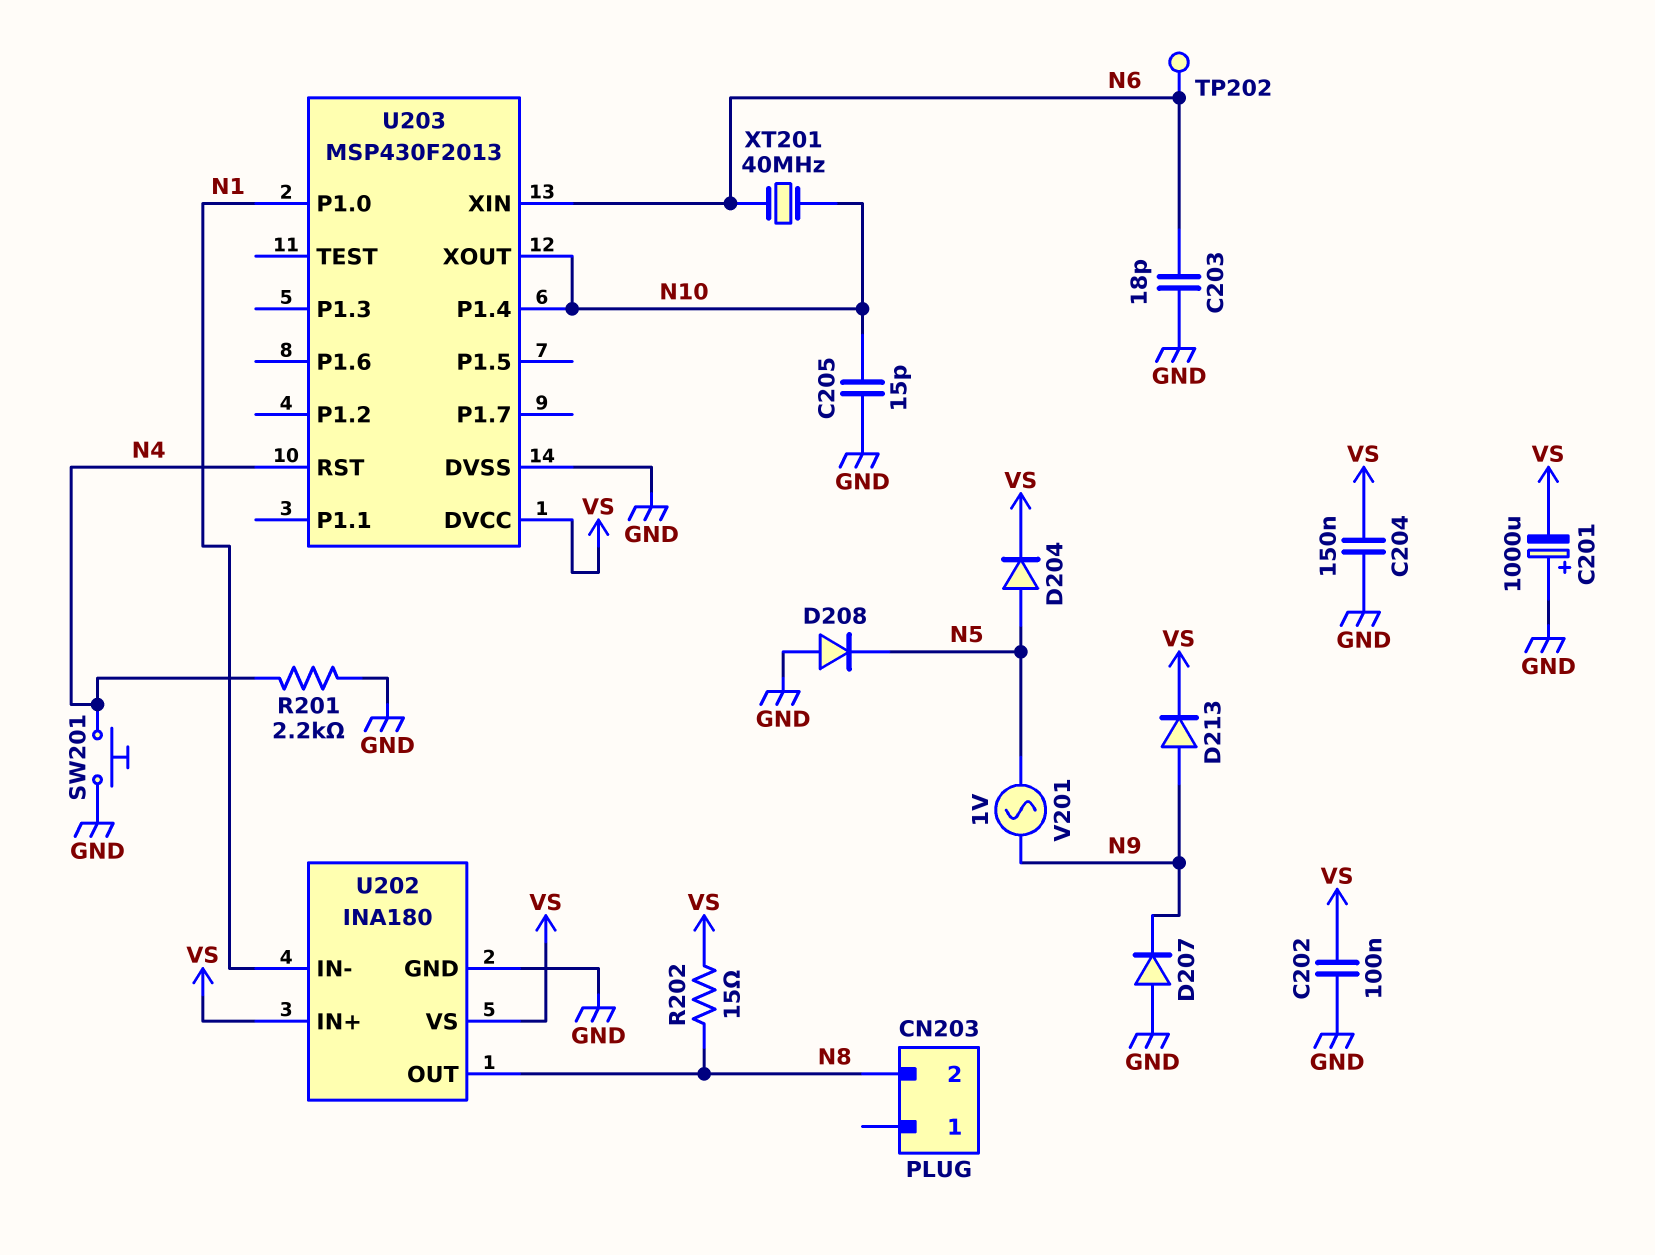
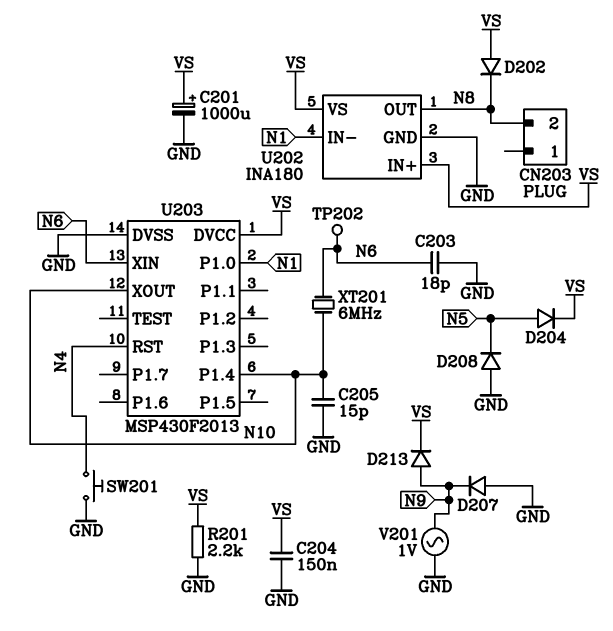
C201: 1000uF (plus GND, minus VS) -> 1000uF (plus VS, minus GND)
C202: 100nF (GND, VS) -> none
D202: none -> diode (A VS, K N8)
R201: 2.2k (GND, N4) -> 2.2k (GND, VS)
R202: 15 (N8, VS) -> none
V201: AC 1V (N5, N9) -> AC 1V (GND, N9)
XT201: 40MHz (N6, N10) -> 6MHz (N6, N10)

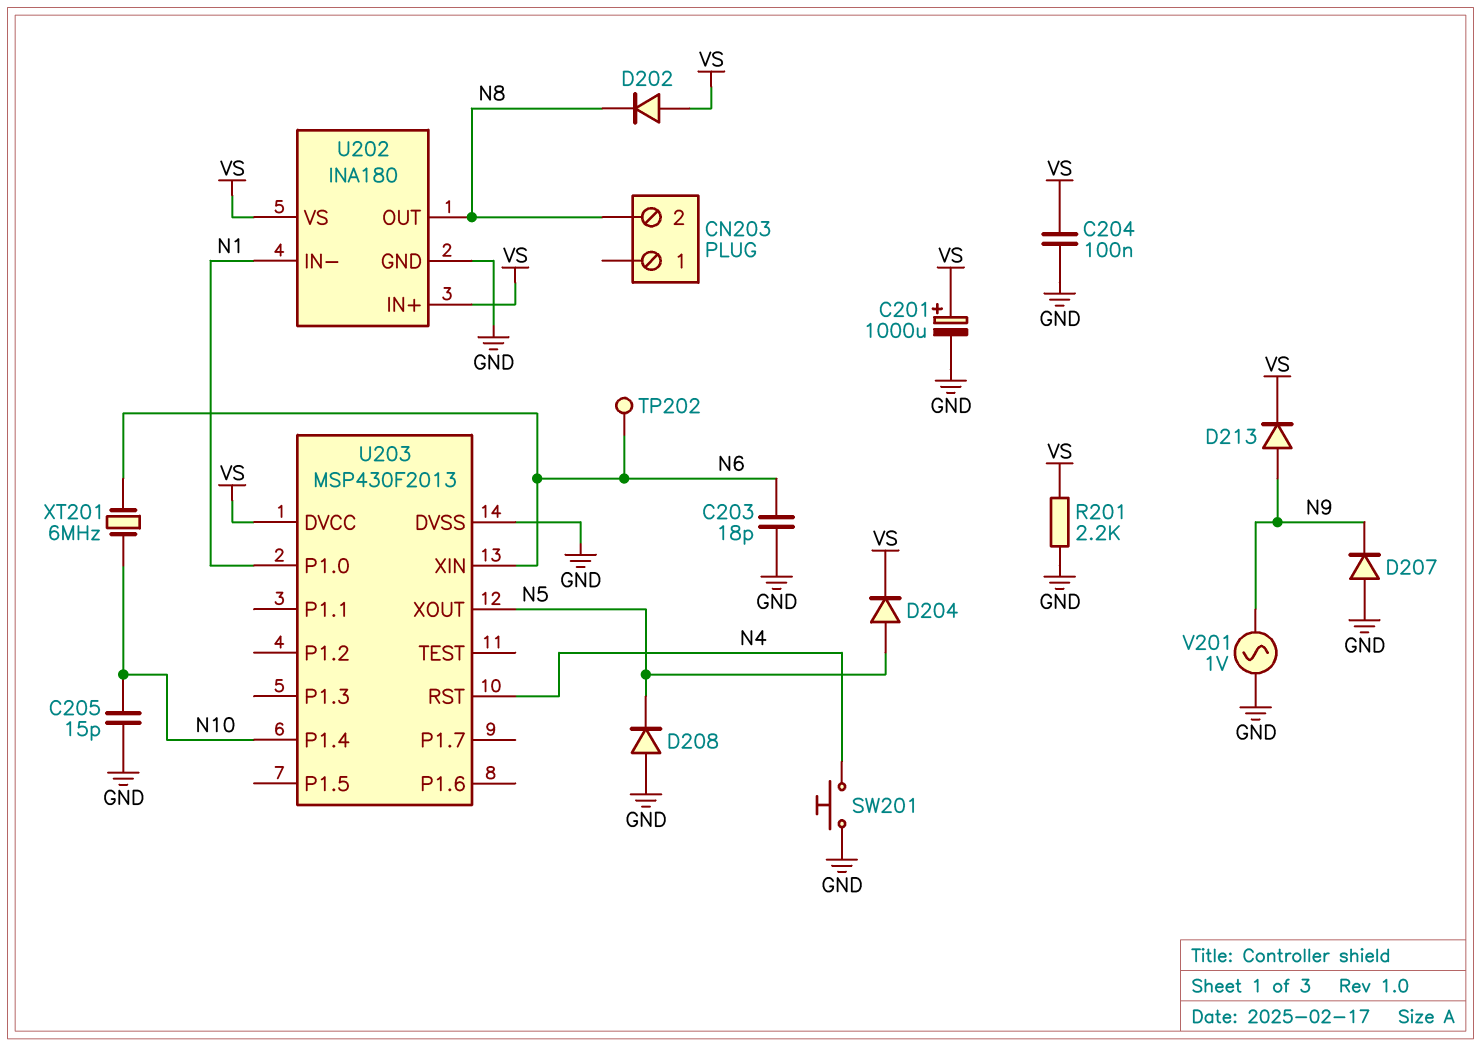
C204: 150nF (GND, VS) -> 100nF (GND, VS)
U203 pin XOUT: N10 -> N5

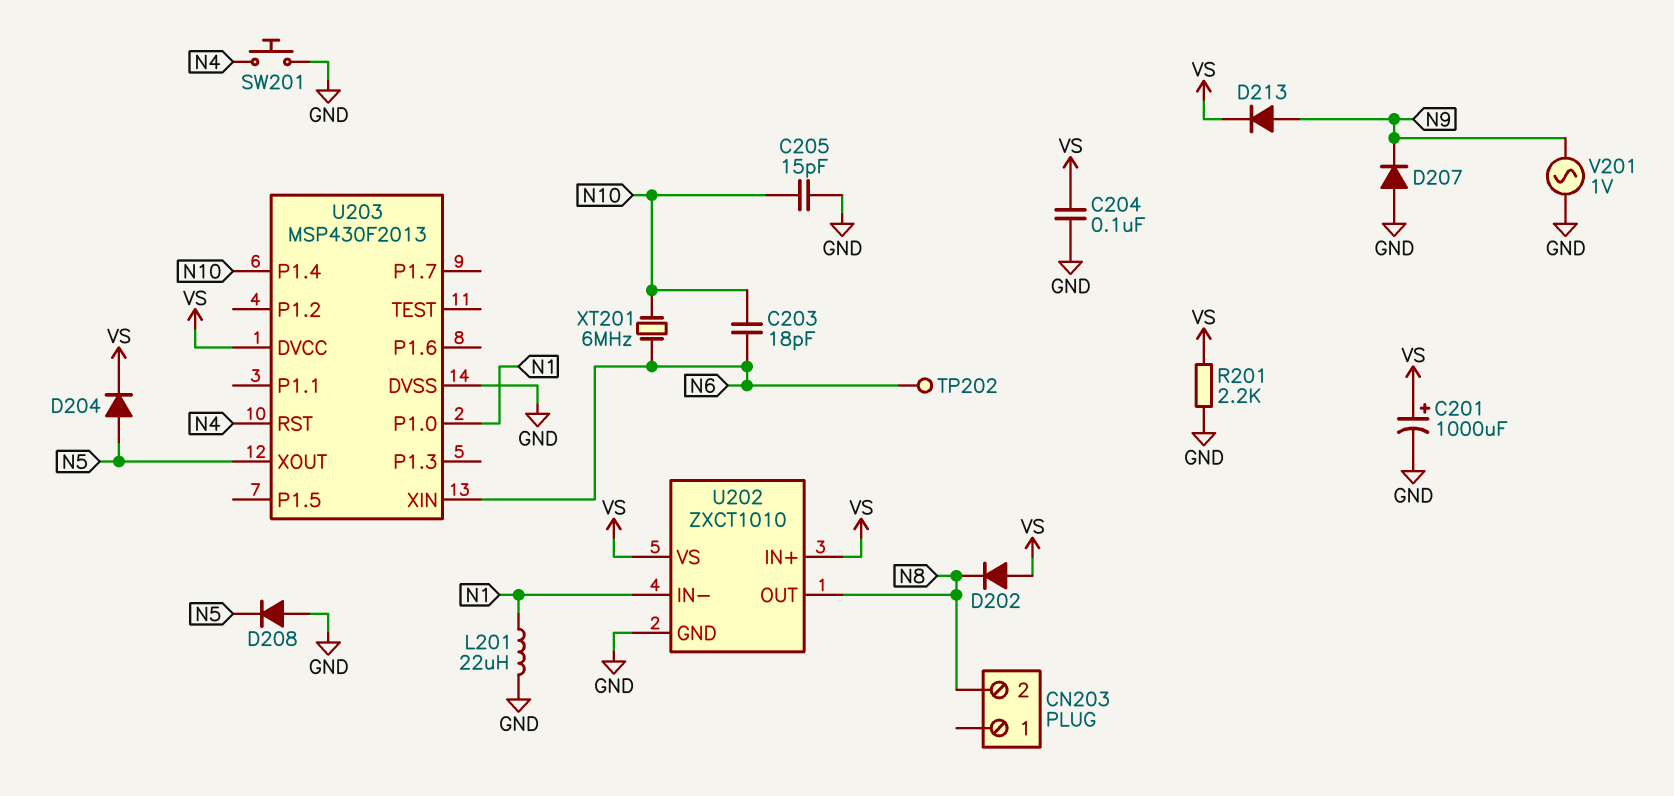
C203: 18pF (GND, N6) -> 18pF (N6, N10)
L201: none -> 22uH (GND, N1)
U202: INA180 -> ZXCT1010

